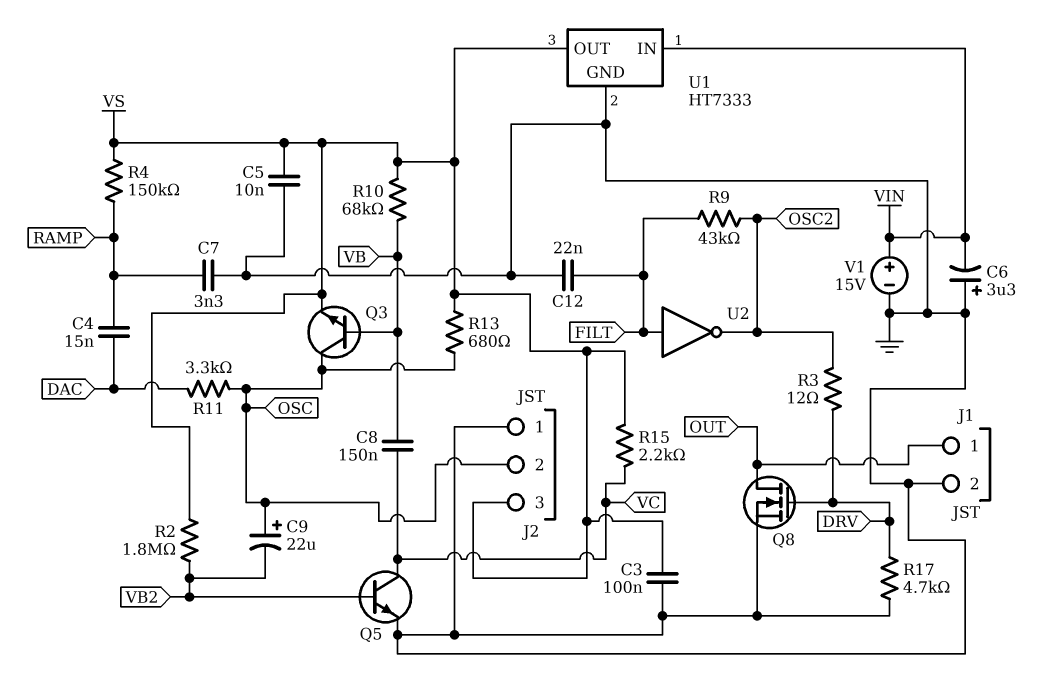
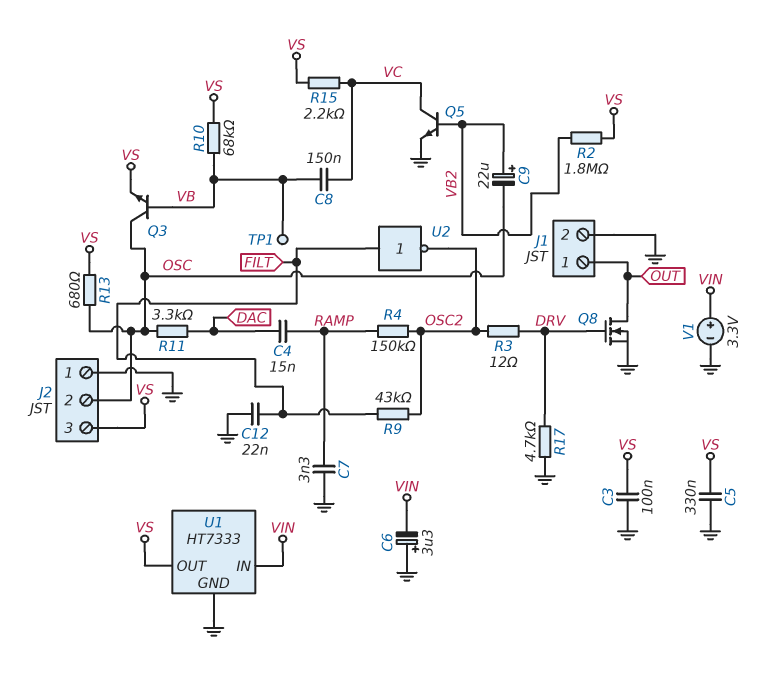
C5: 10nF (GND, VS) -> 330nF (GND, VS)
C9: 22uF (plus OSC, minus VB2) -> 22uF (plus VB2, minus OSC)
R4: 150k (RAMP, VS) -> 150k (OSC2, RAMP)
TP1: none -> test point (VB)
V1: 15V (plus VIN, minus GND) -> 3.3V (plus VIN, minus GND)

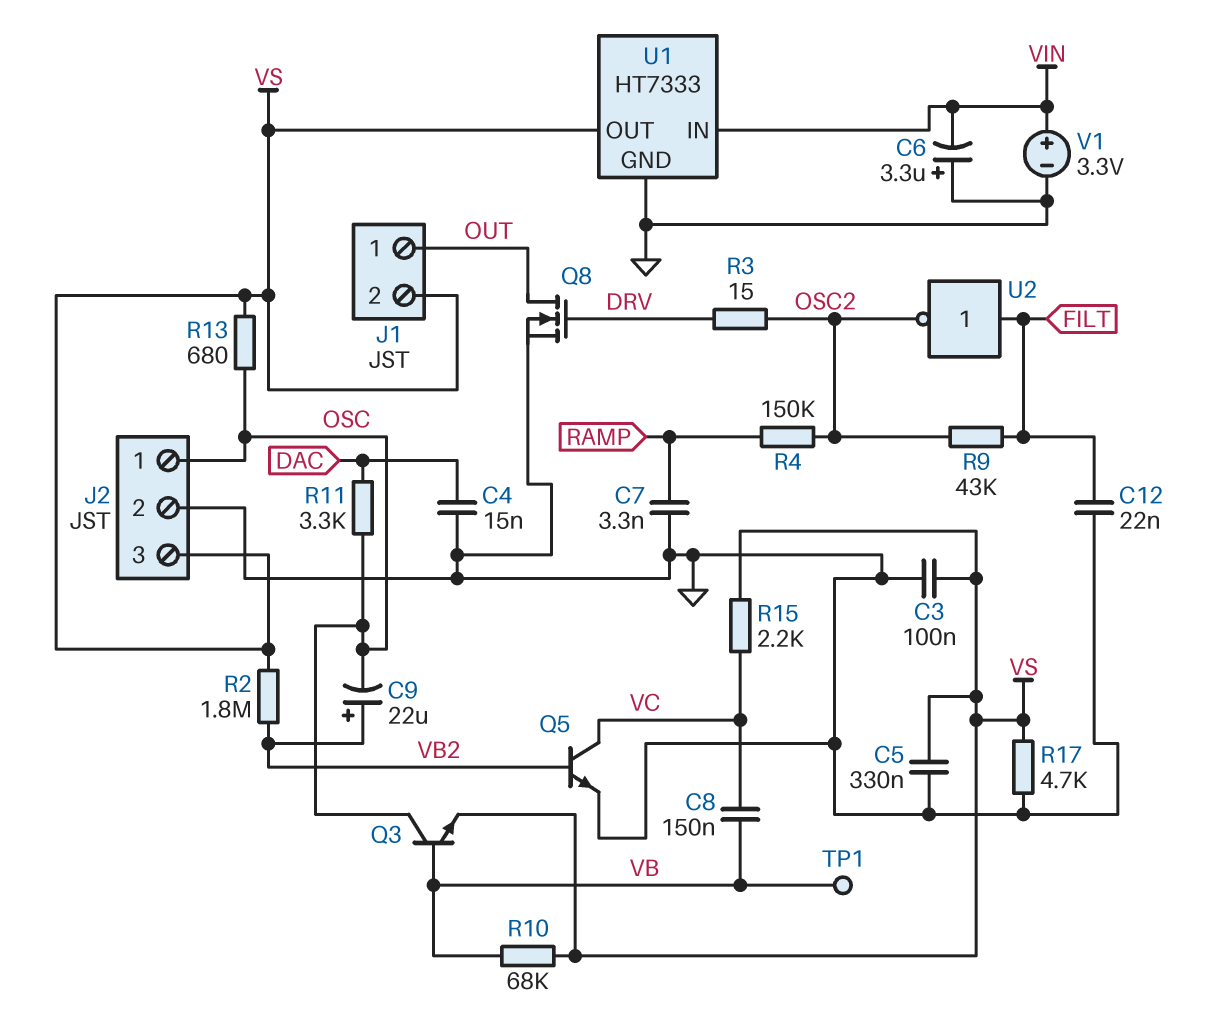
C4: 15nF (DAC, RAMP) -> 15nF (DAC, GND)
J1 pin 2: GND -> VS
J2 pin 1: GND -> OSC
J2 pin 2: OSC -> GND
R3: 12 (DRV, OSC2) -> 15 (DRV, OSC2)
R17: 4.7k (DRV, GND) -> 4.7k (GND, VS)

